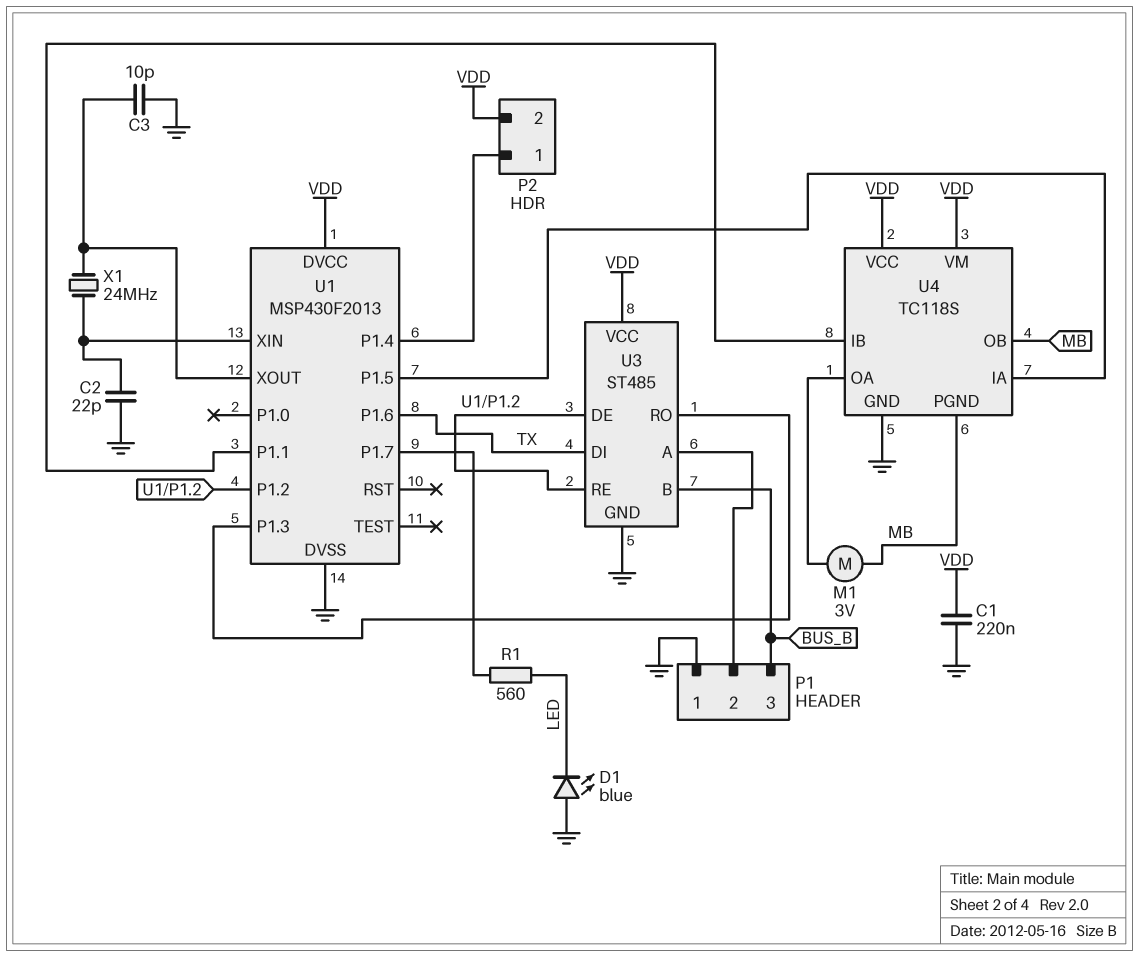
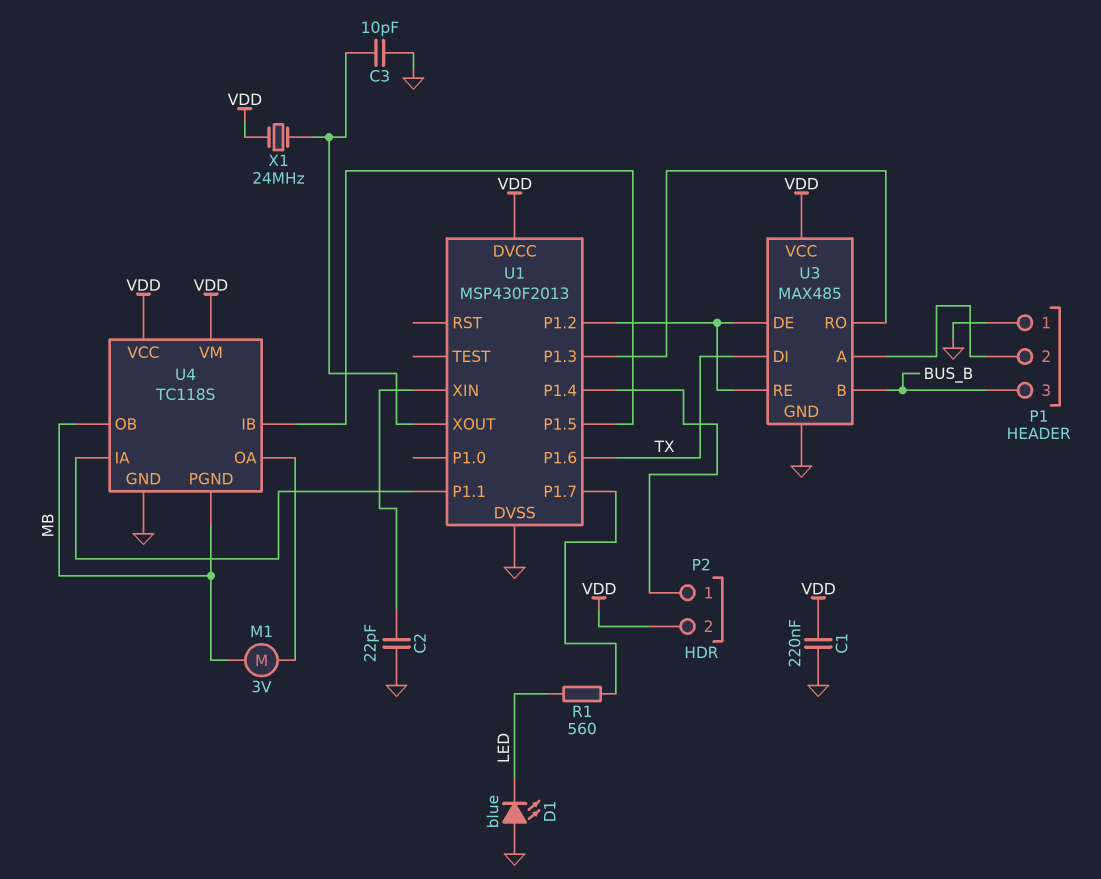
U3: ST485 -> MAX485
U4 pin IA: U1/P1.5 -> U1/P1.1
U4 pin IB: U1/P1.1 -> U1/P1.5
X1: 24MHz (U1/XIN, U1/XOUT) -> 24MHz (U1/XOUT, VDD)

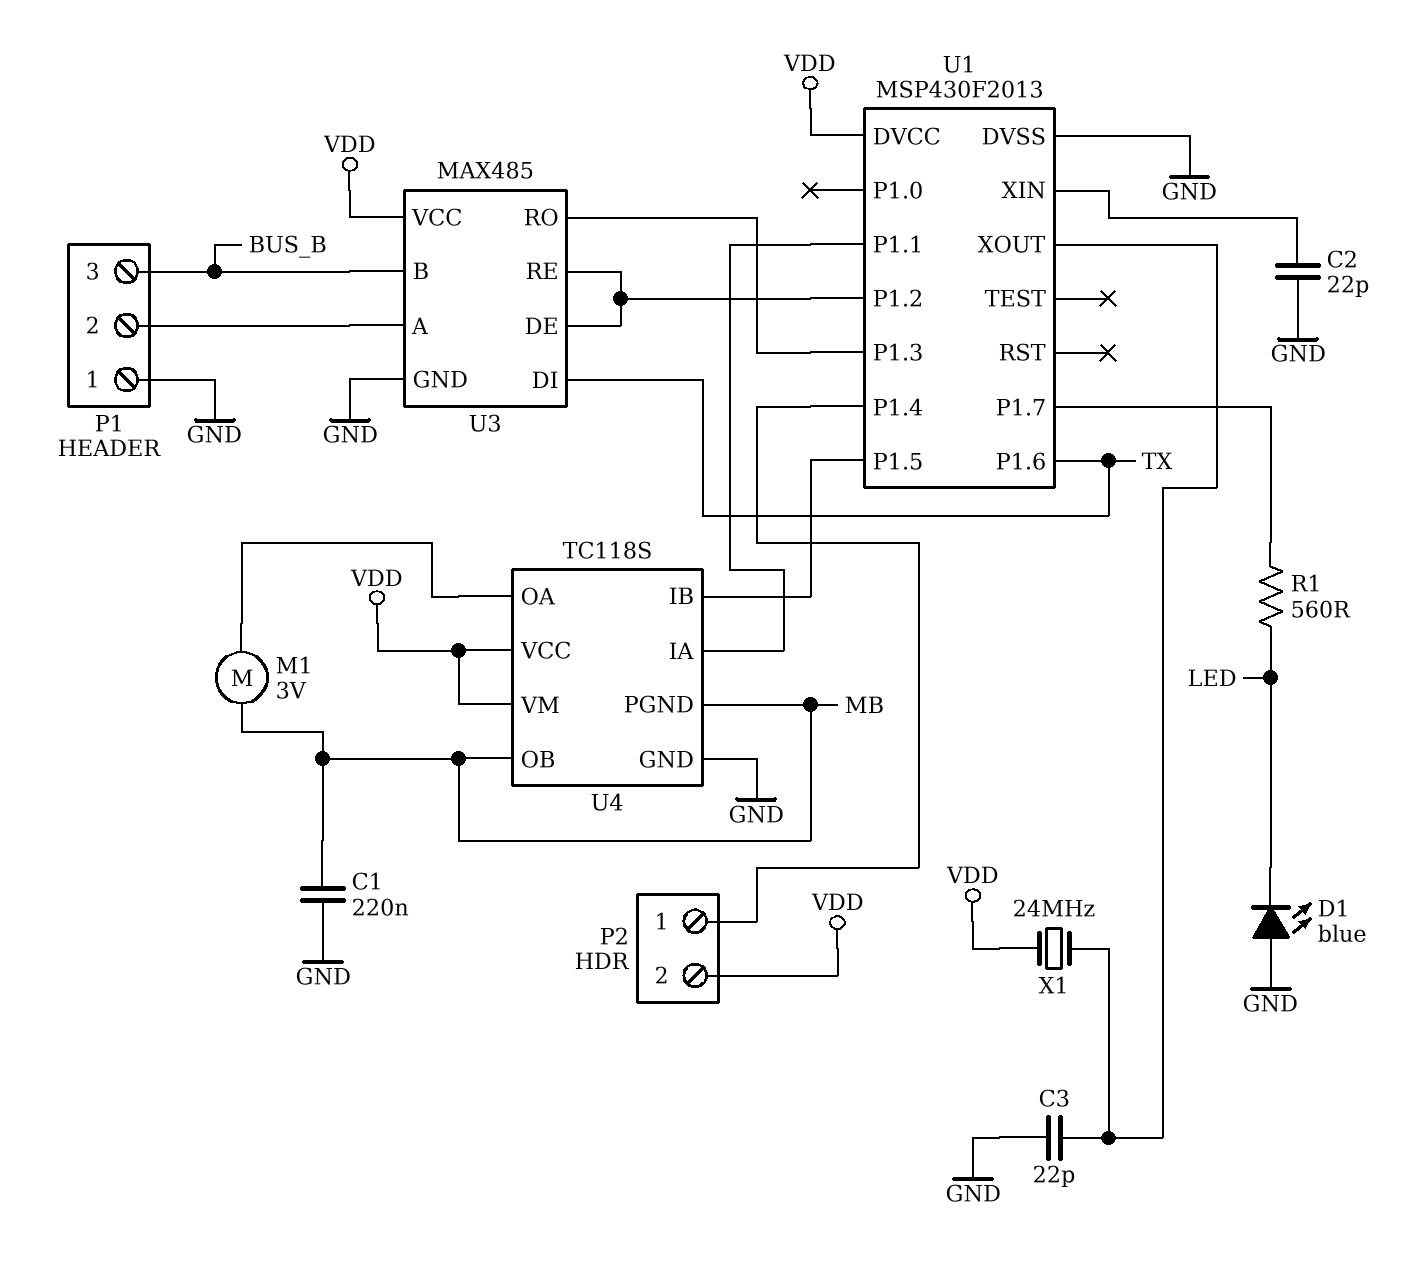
C1: 220nF (GND, VDD) -> 220nF (GND, MB)
C3: 10pF (GND, U1/XOUT) -> 22pF (GND, U1/XOUT)

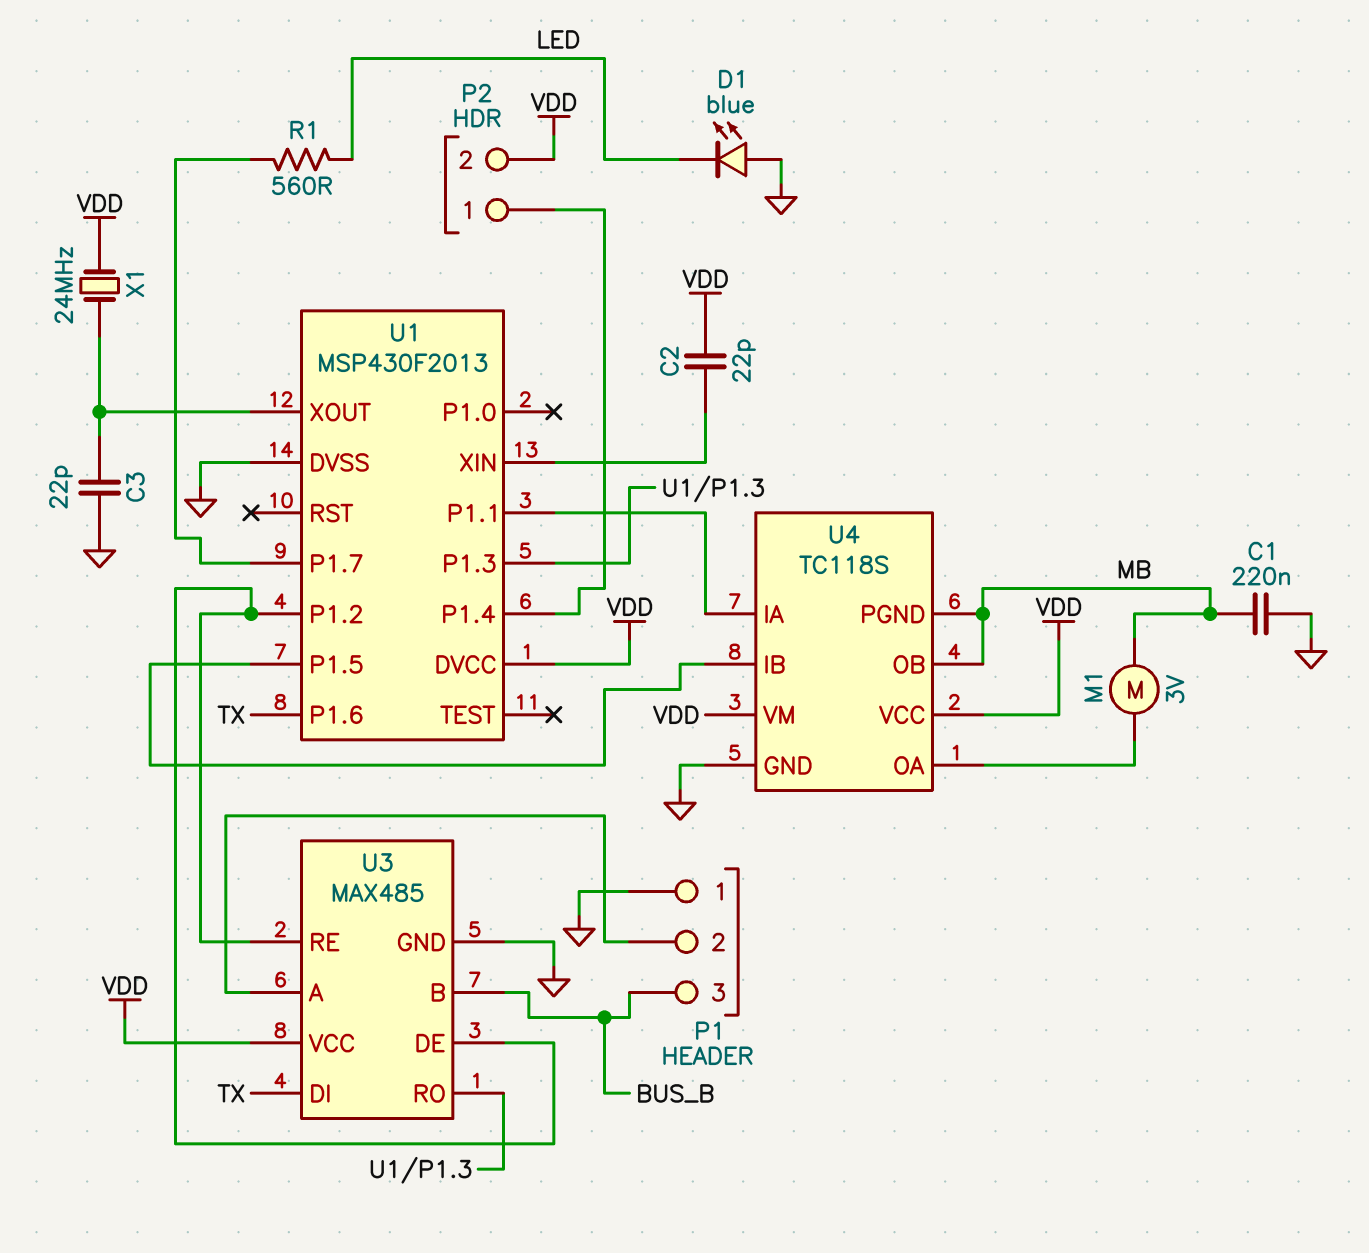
C2: 22pF (GND, U1/XIN) -> 22pF (U1/XIN, VDD)

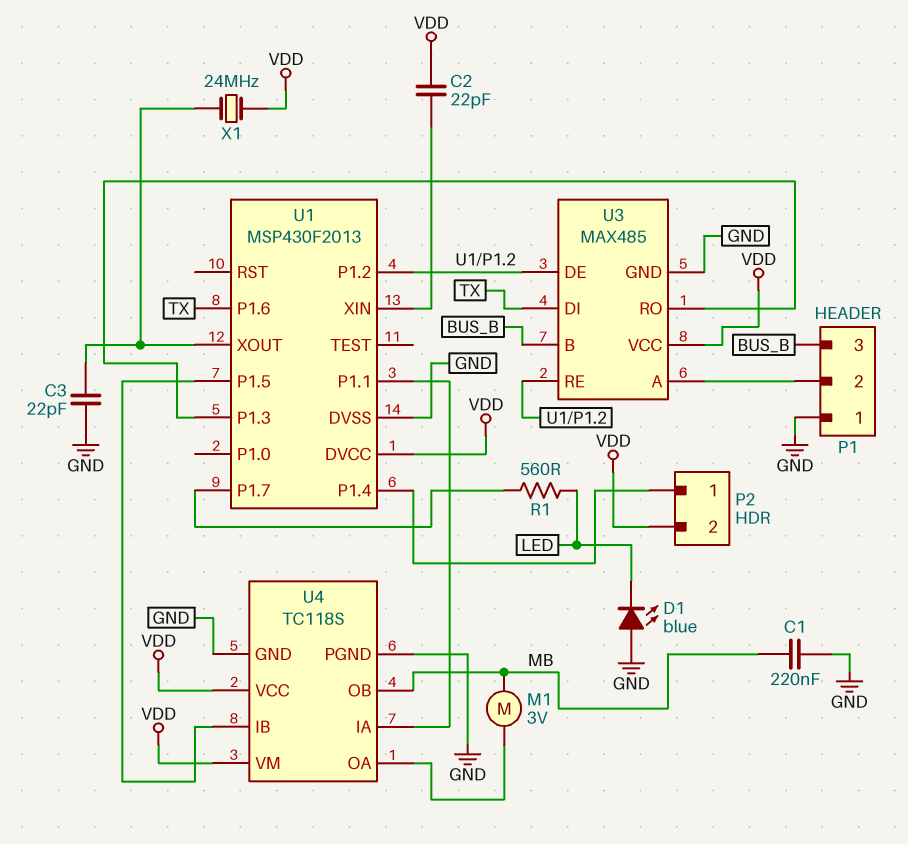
U4 pin PGND: MB -> GND

